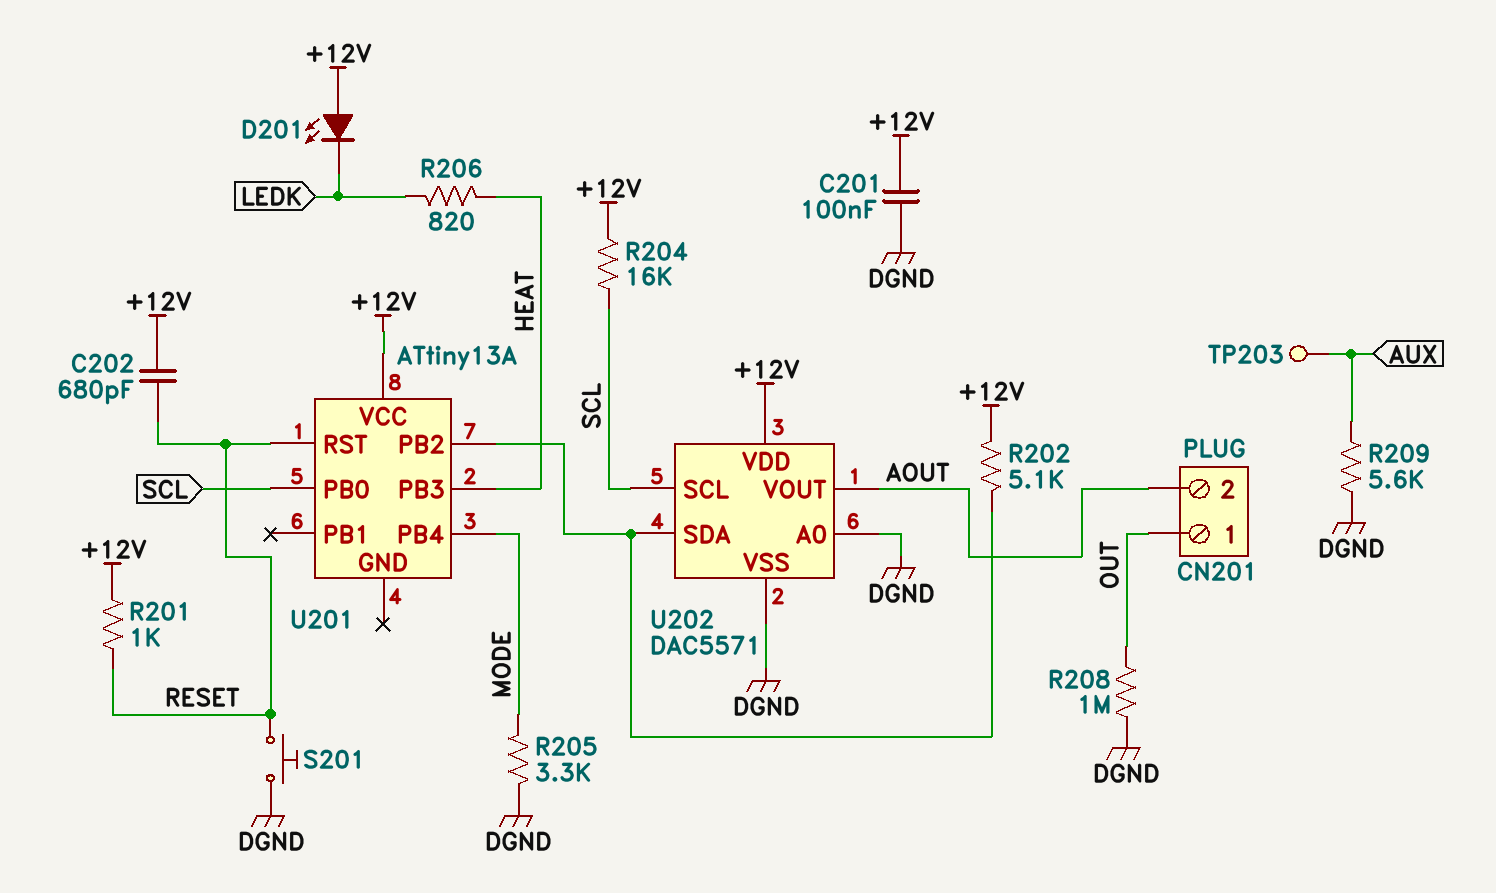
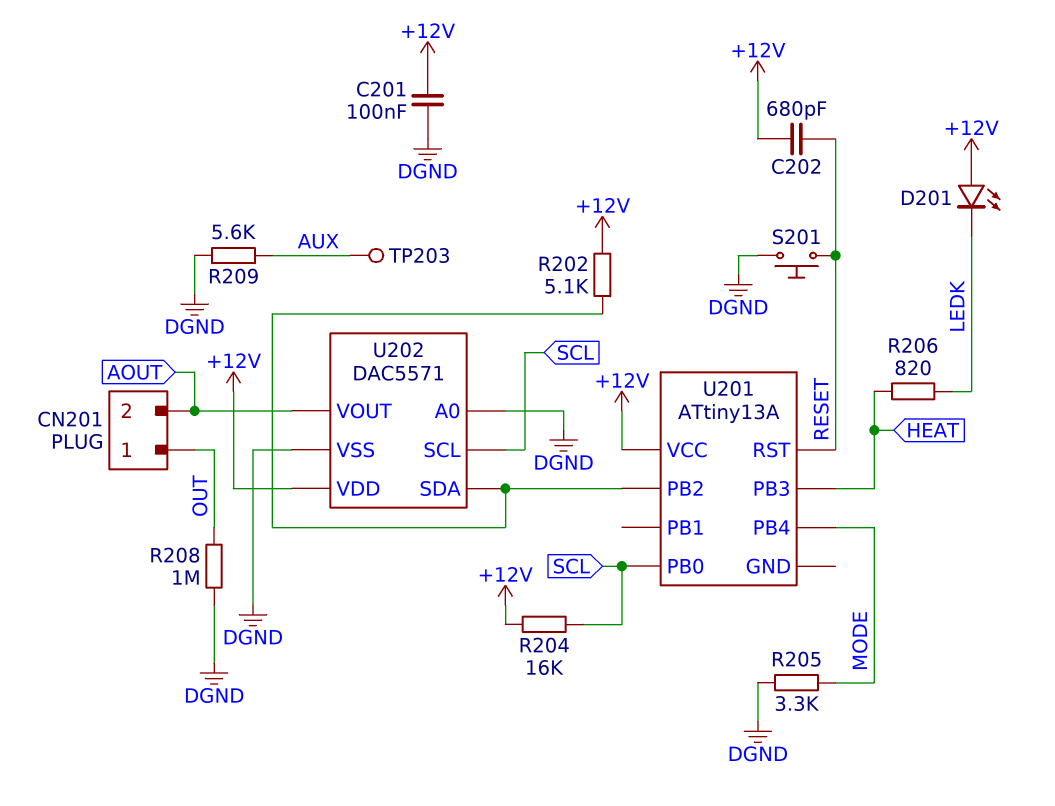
R201: 1k (+12V, RESET) -> none

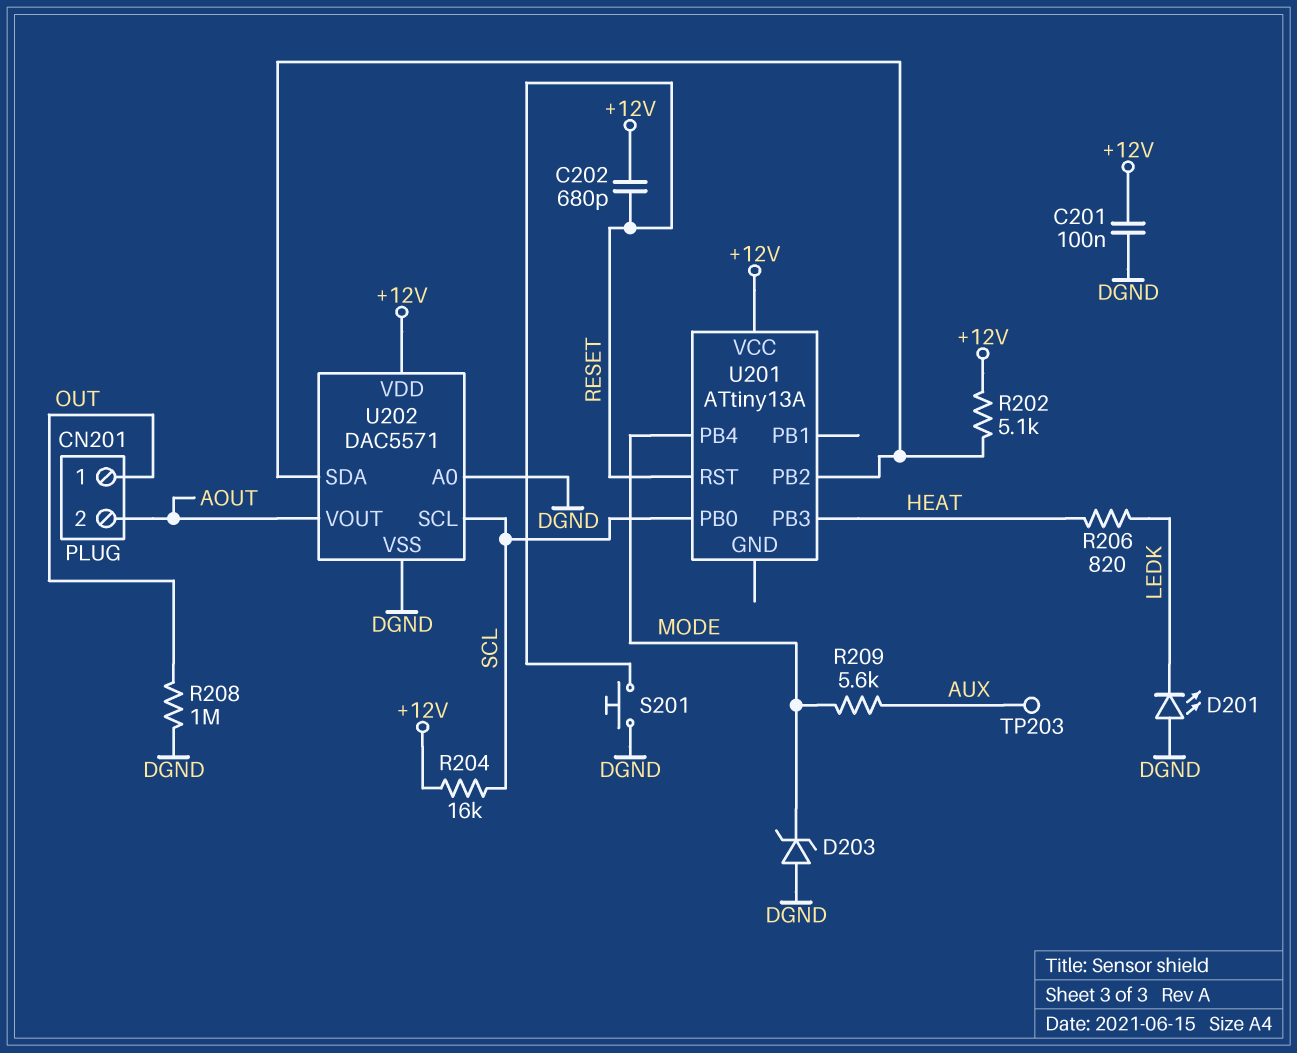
D201: LED (A +12V, K LEDK) -> LED (A DGND, K LEDK)
D203: none -> zener (A DGND, K MODE)
R205: 3.3k (DGND, MODE) -> none
R209: 5.6k (AUX, DGND) -> 5.6k (AUX, MODE)

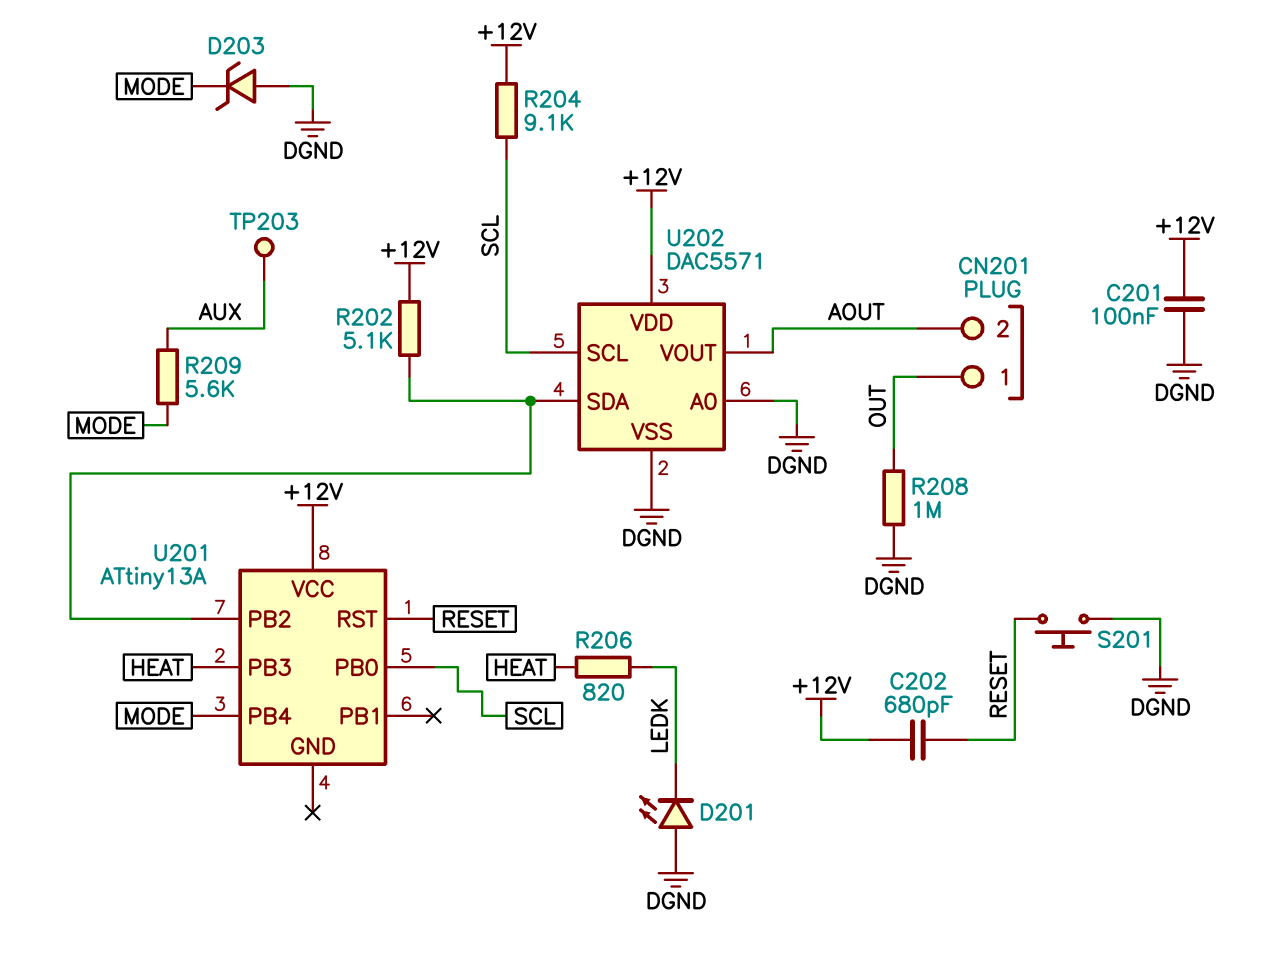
R204: 16k (+12V, SCL) -> 9.1k (+12V, SCL)

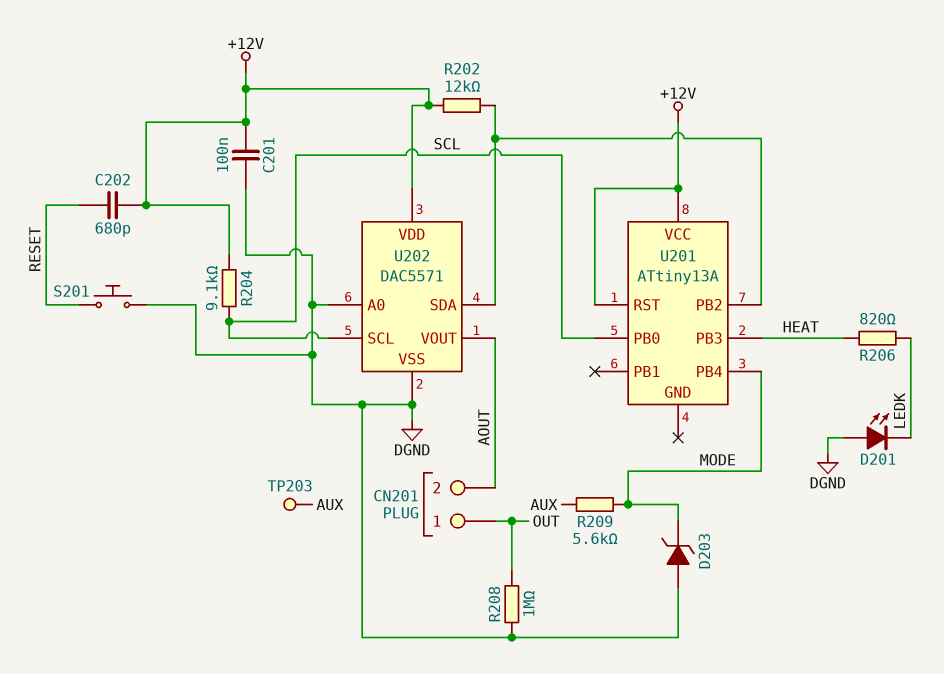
R202: 5.1k (+12V, U201/PB2) -> 12k (+12V, U201/PB2)
U201 pin RST: RESET -> +12V

